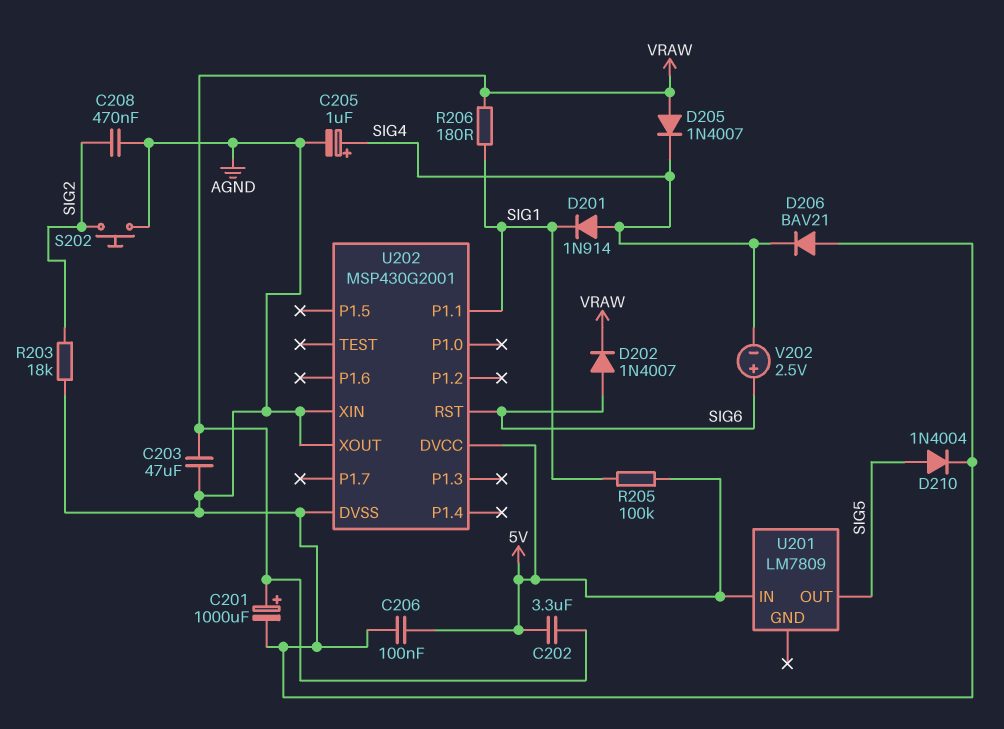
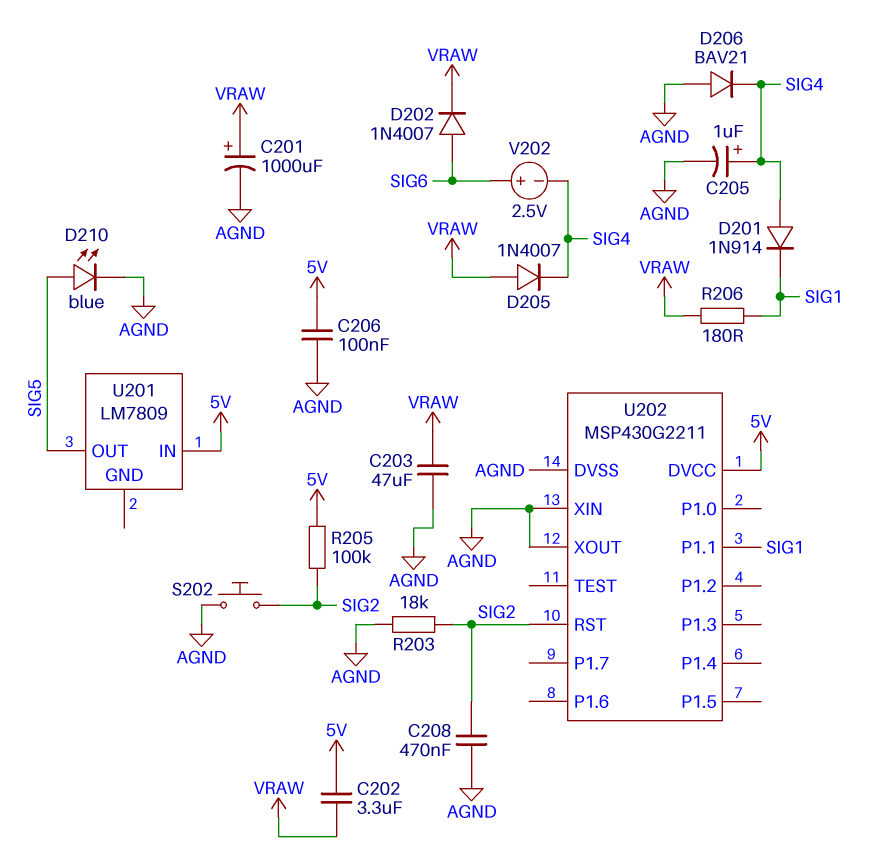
D210: diode 1N4004 (A SIG5, K AGND) -> LED blue (A SIG5, K AGND)
R205: 100k (5V, SIG1) -> 100k (5V, SIG2)
U202: MSP430G2001 -> MSP430G2211
U202 pin RST: SIG6 -> SIG2

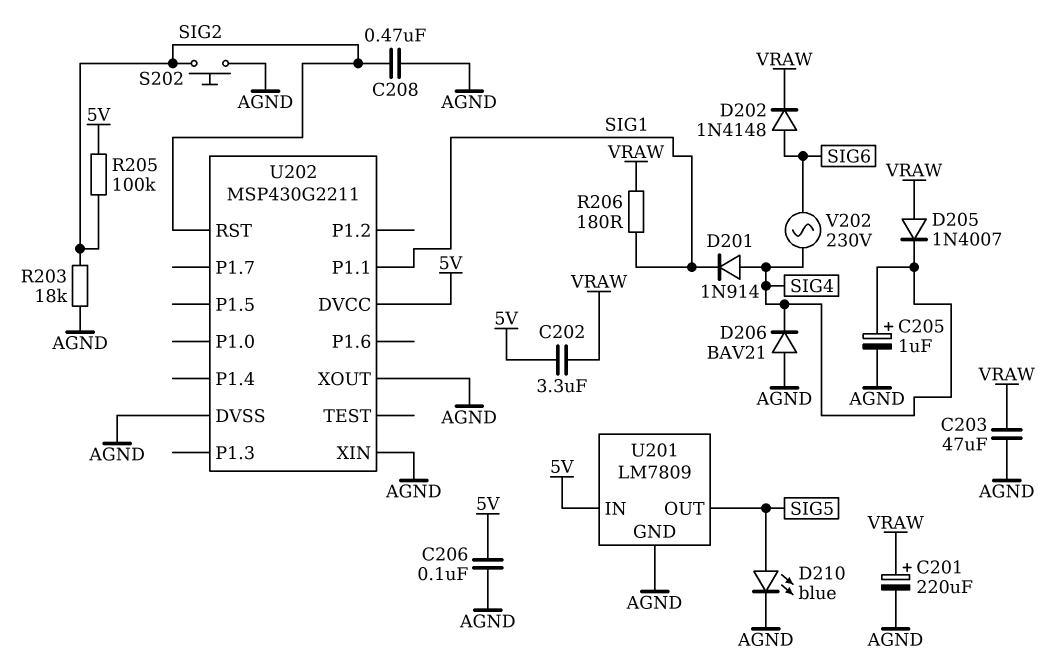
C201: 1000uF (plus VRAW, minus AGND) -> 220uF (plus VRAW, minus AGND)
D202: diode 1N4007 (A SIG6, K VRAW) -> diode 1N4148 (A SIG6, K VRAW)
U201 pin GND: none -> AGND
V202: 2.5V (plus SIG6, minus SIG4) -> AC 230V (SIG4, SIG6)

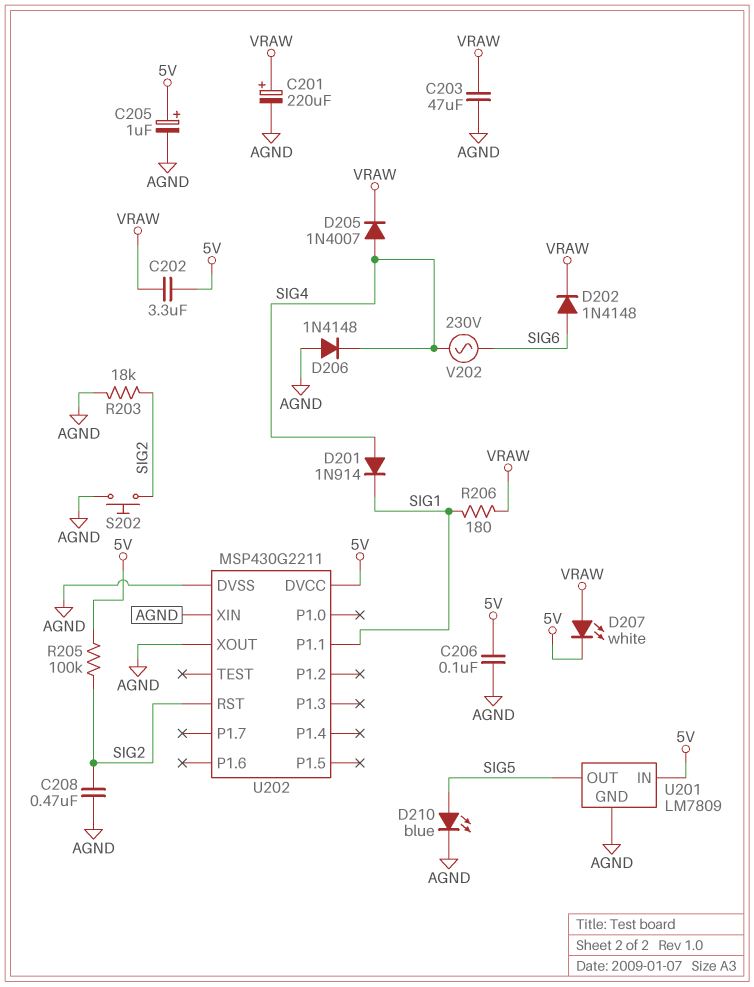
C205: 1uF (plus SIG4, minus AGND) -> 1uF (plus 5V, minus AGND)
D205: diode 1N4007 (A VRAW, K SIG4) -> diode 1N4007 (A SIG4, K VRAW)
D206: diode BAV21 (A AGND, K SIG4) -> diode 1N4148 (A AGND, K SIG4)
D207: none -> LED white (A VRAW, K 5V)

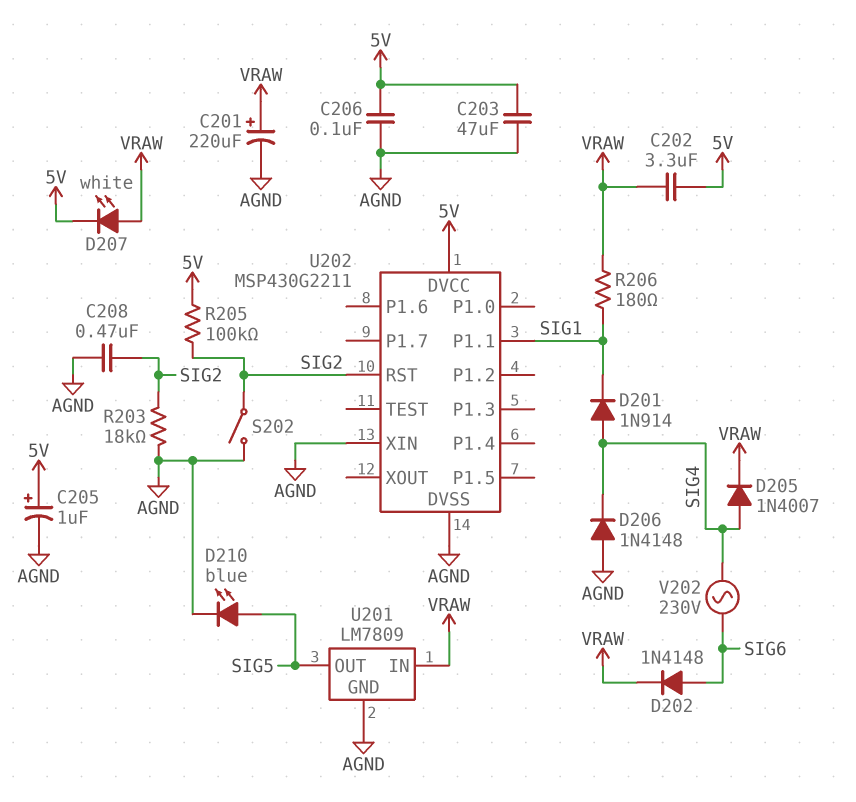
C203: 47uF (AGND, VRAW) -> 47uF (5V, AGND)
S202: button (AGND, SIG2) -> switch (AGND, SIG2)
U201 pin IN: 5V -> VRAW
U202 pin XOUT: AGND -> none

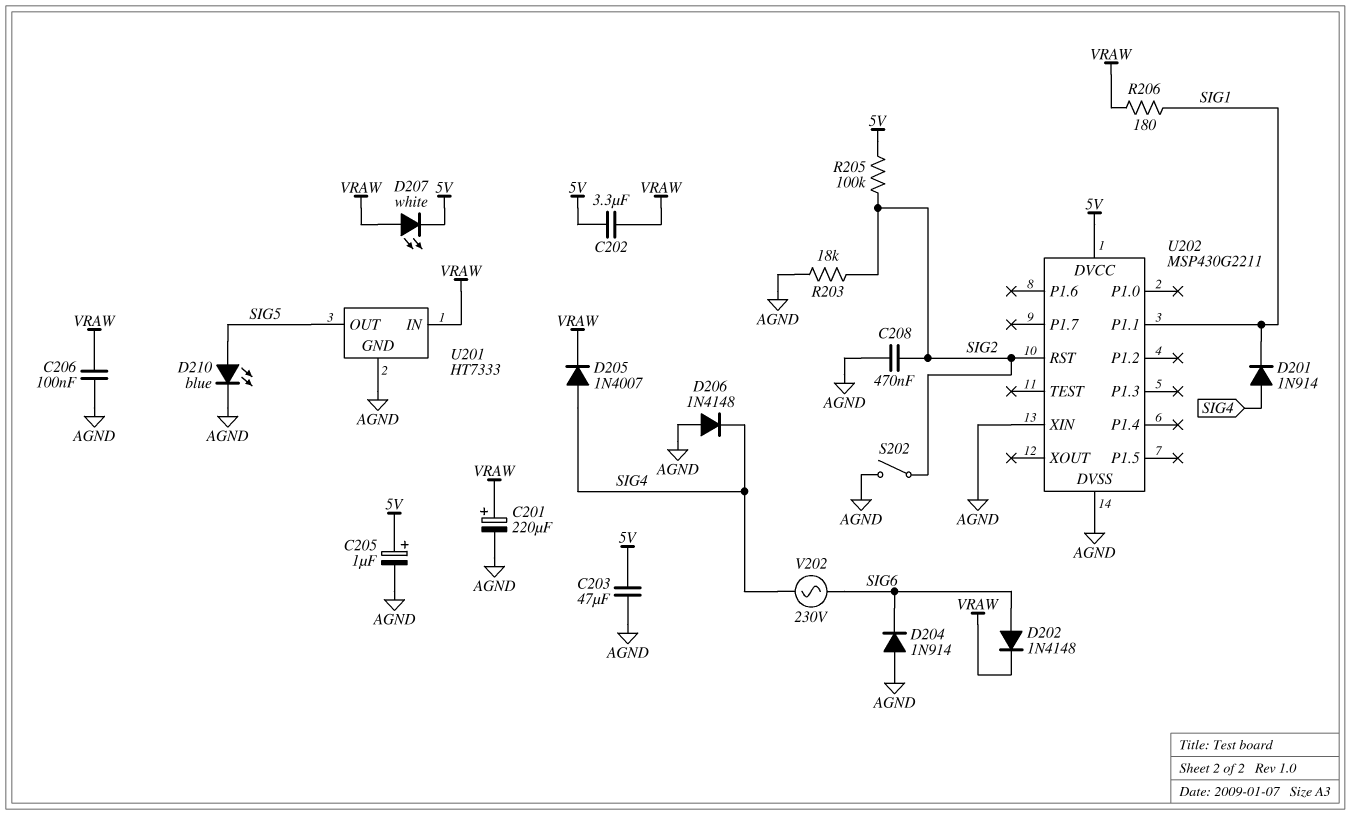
C206: 100nF (5V, AGND) -> 100nF (AGND, VRAW)
D204: none -> diode 1N914 (A AGND, K SIG6)
U201: LM7809 -> HT7333

